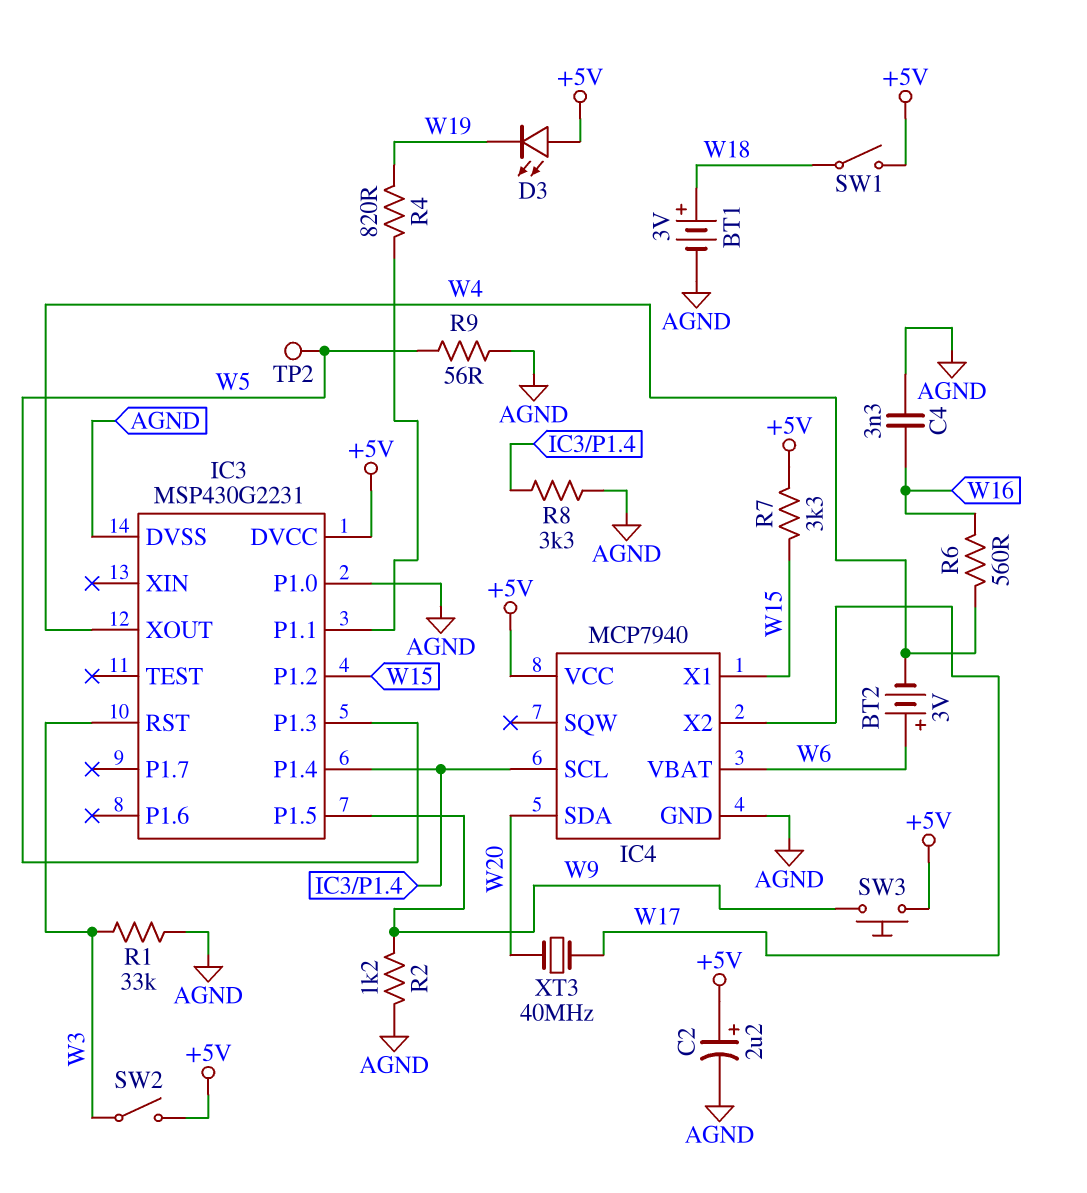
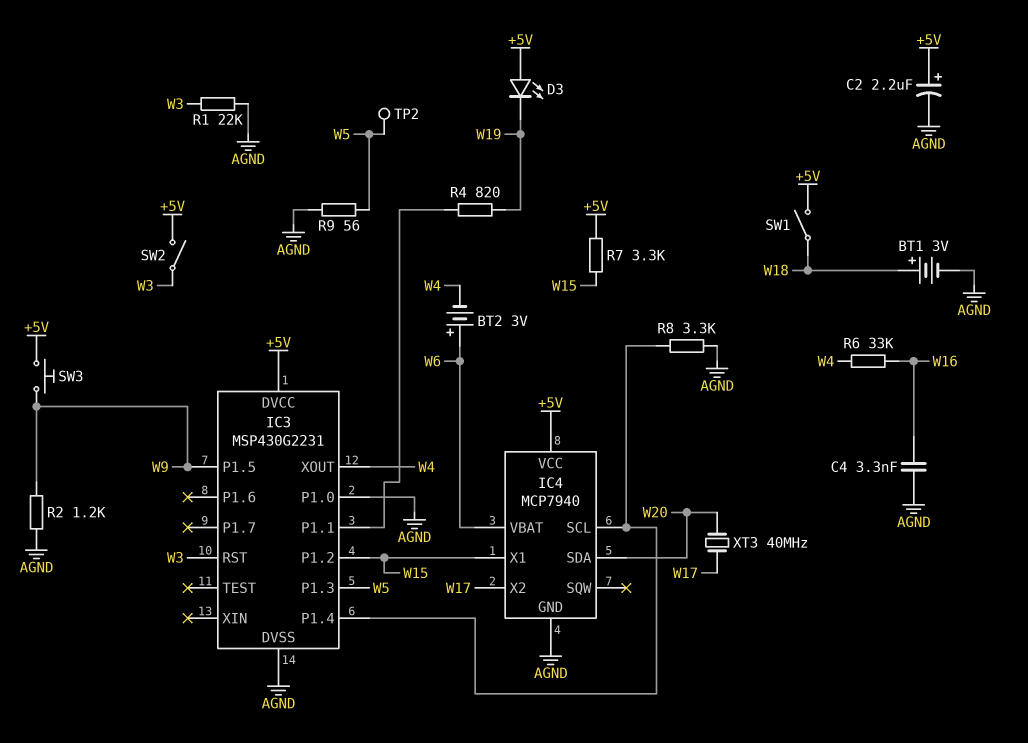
R1: 33k (AGND, W3) -> 22k (AGND, W3)
R6: 560 (W4, W16) -> 33k (W4, W16)

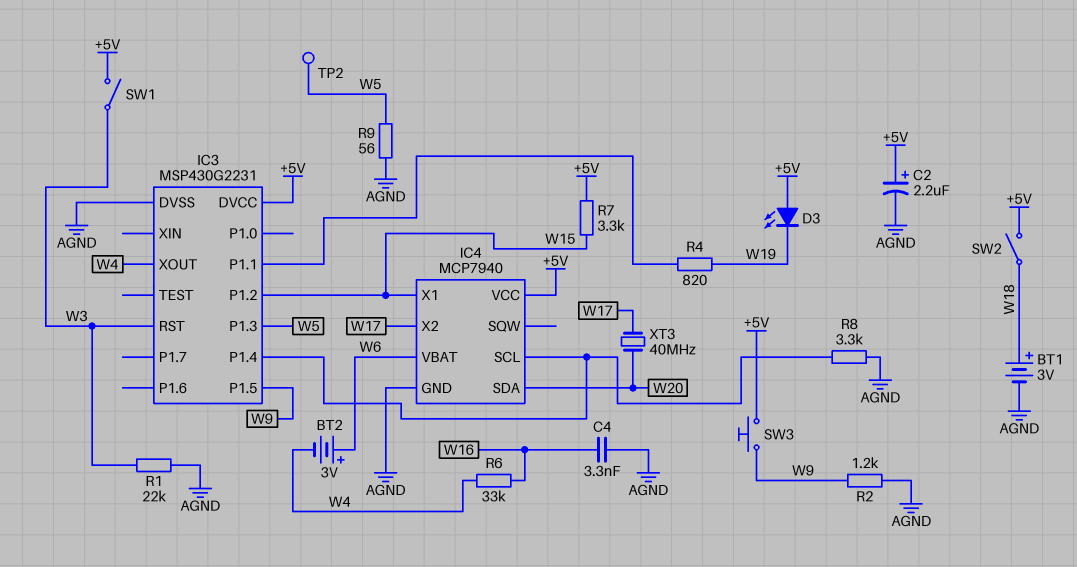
IC3 pin P1.0: AGND -> none
SW1: switch (+5V, W18) -> switch (+5V, W3)
SW2: switch (+5V, W3) -> switch (+5V, W18)

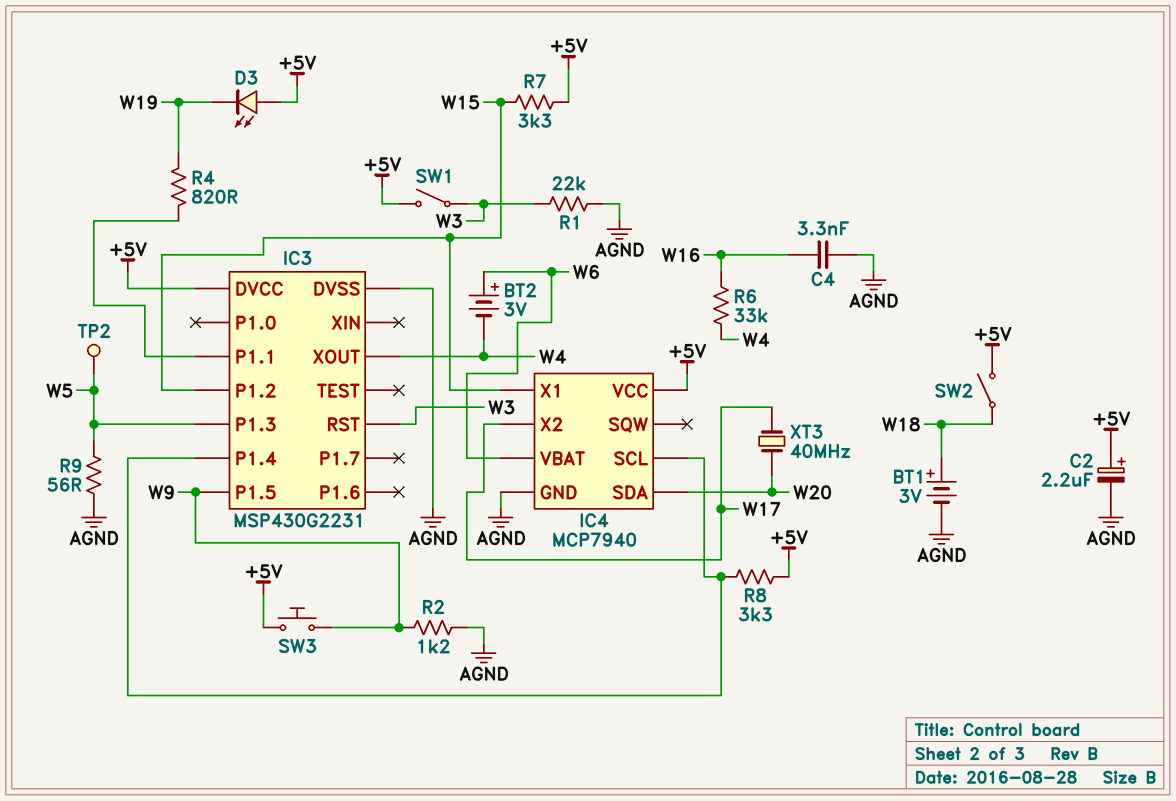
R8: 3.3k (AGND, IC3/P1.4) -> 3.3k (+5V, IC3/P1.4)

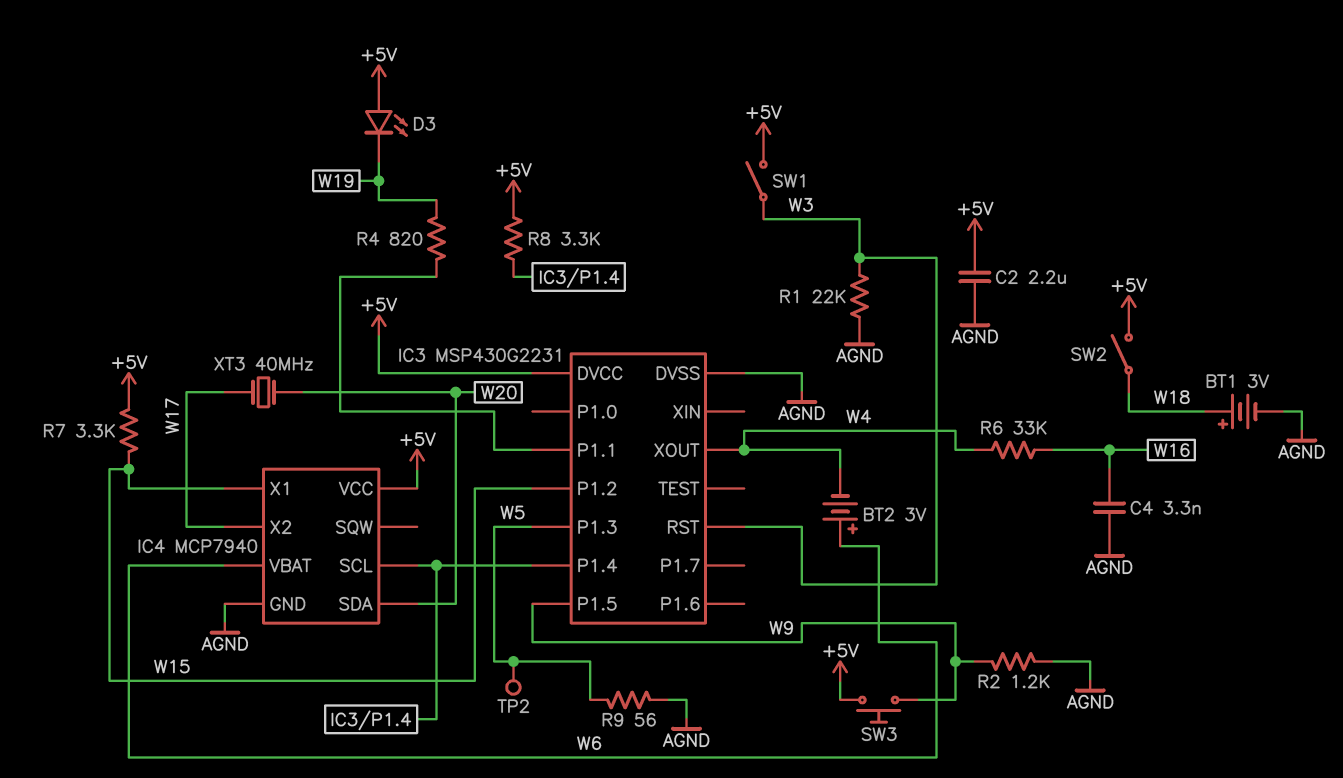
C2: 2.2uF (plus +5V, minus AGND) -> 2.2uF (+5V, AGND)

